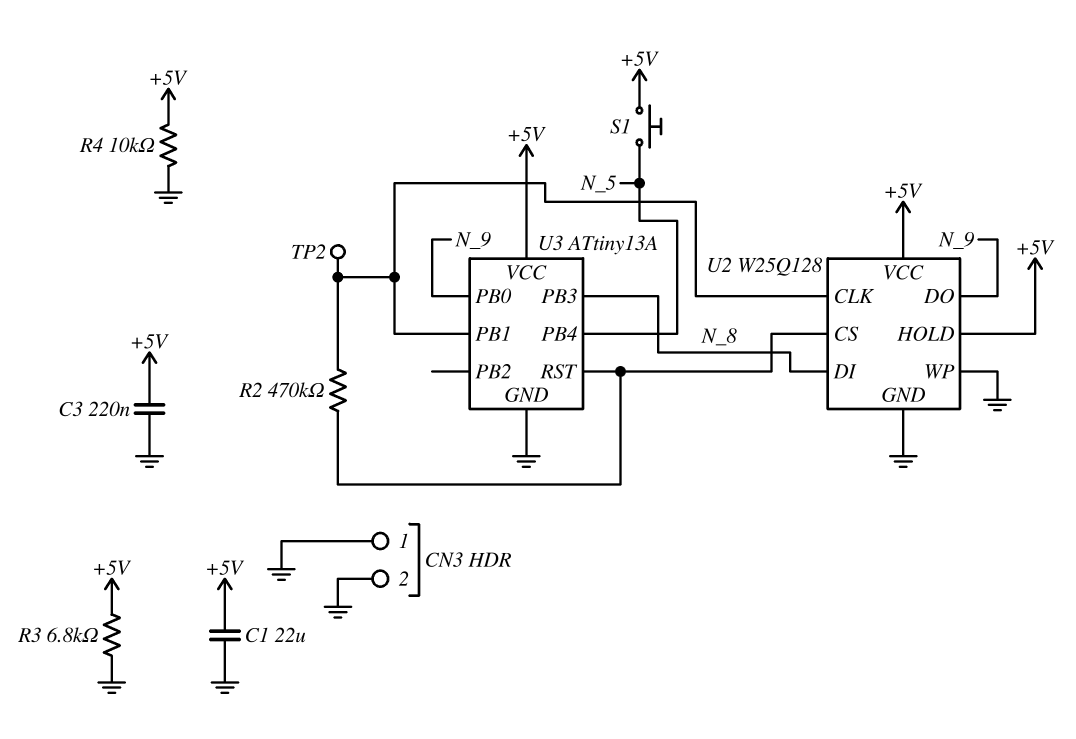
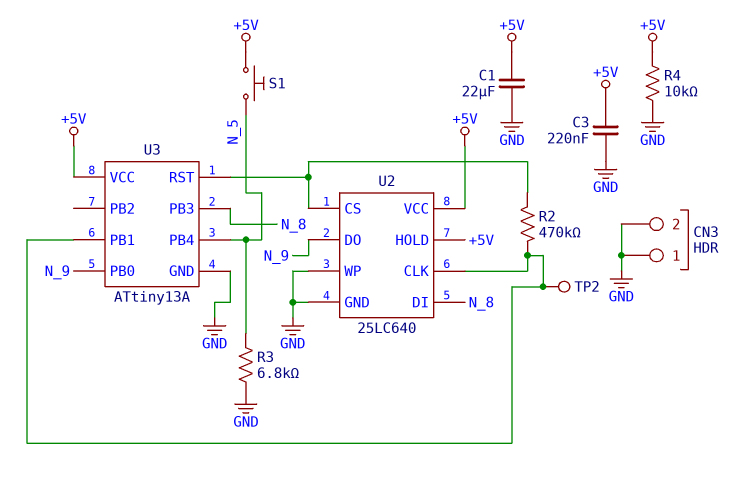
R3: 6.8k (+5V, GND) -> 6.8k (GND, N_5)
U2: W25Q128 -> 25LC640

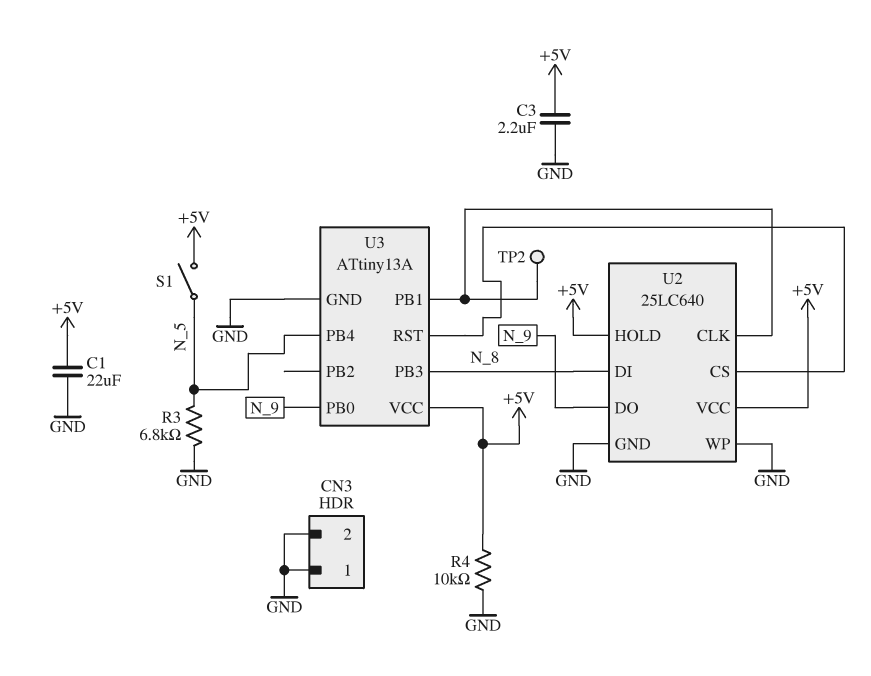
C3: 220nF (+5V, GND) -> 2.2uF (+5V, GND)
R2: 470k (U2/CLK, U2/CS) -> none
S1: button (+5V, N_5) -> switch (+5V, N_5)

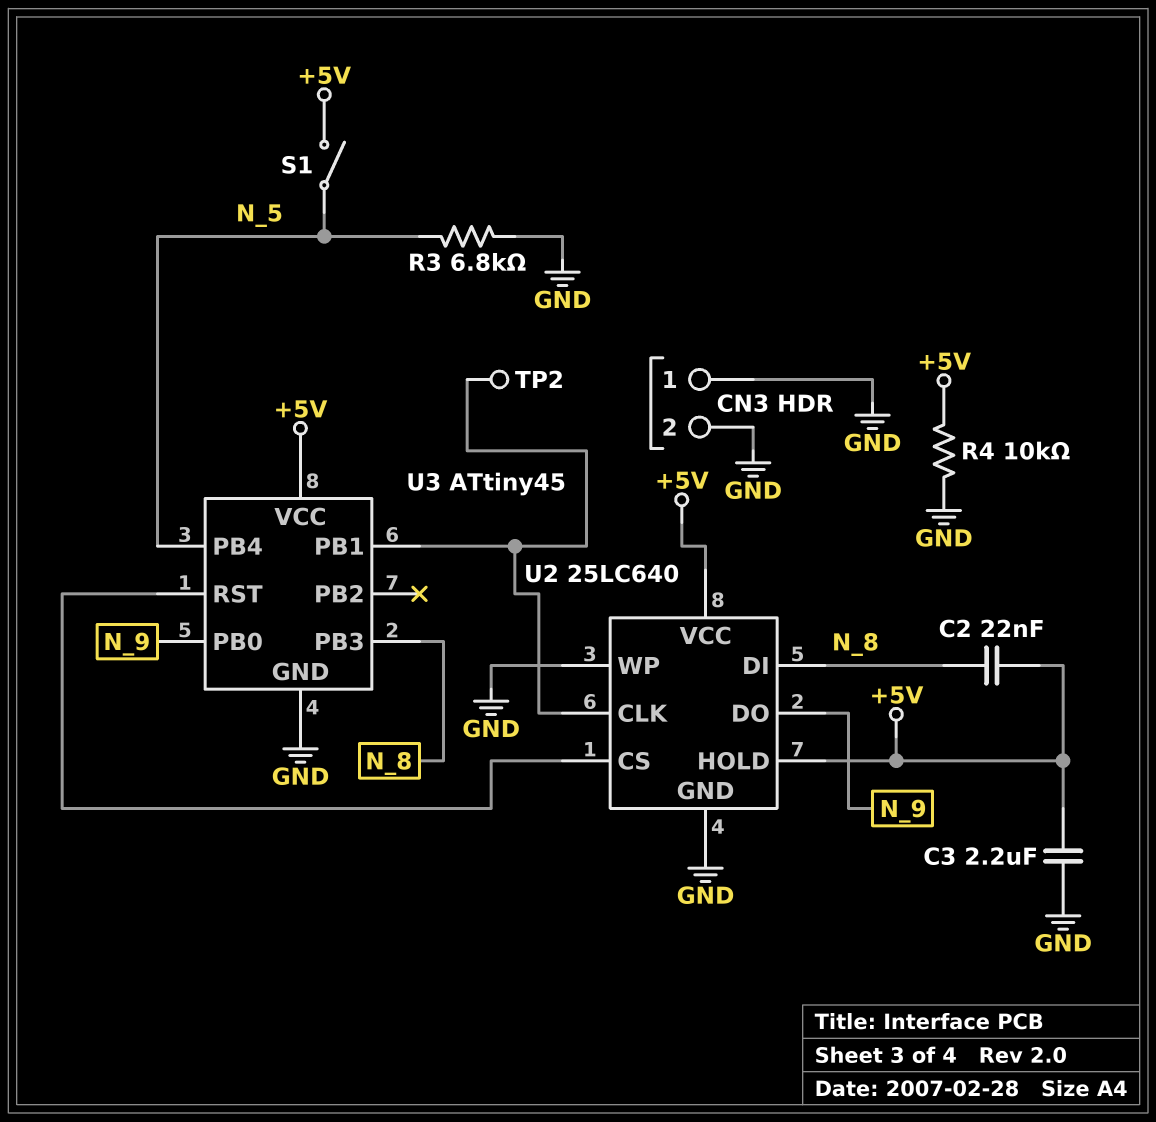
C1: 22uF (+5V, GND) -> none
C2: none -> 22nF (+5V, N_8)
U3: ATtiny13A -> ATtiny45

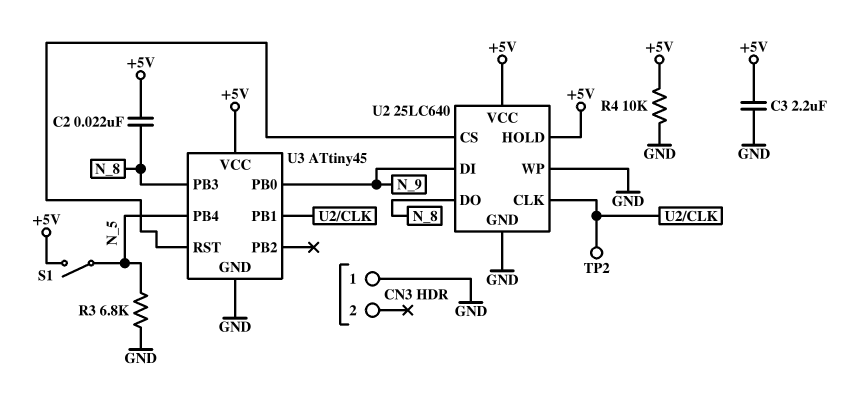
CN3 pin 2: GND -> none
U2 pin DI: N_8 -> N_9
U2 pin DO: N_9 -> N_8

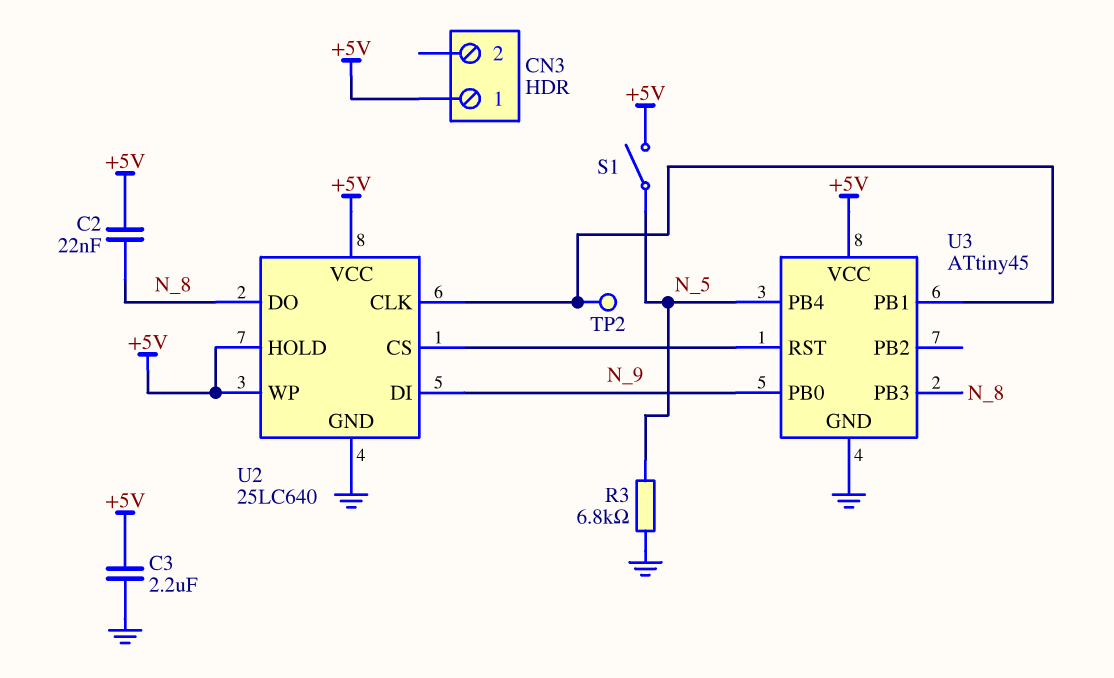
CN3 pin 1: GND -> +5V
R4: 10k (+5V, GND) -> none
U2 pin WP: GND -> +5V

